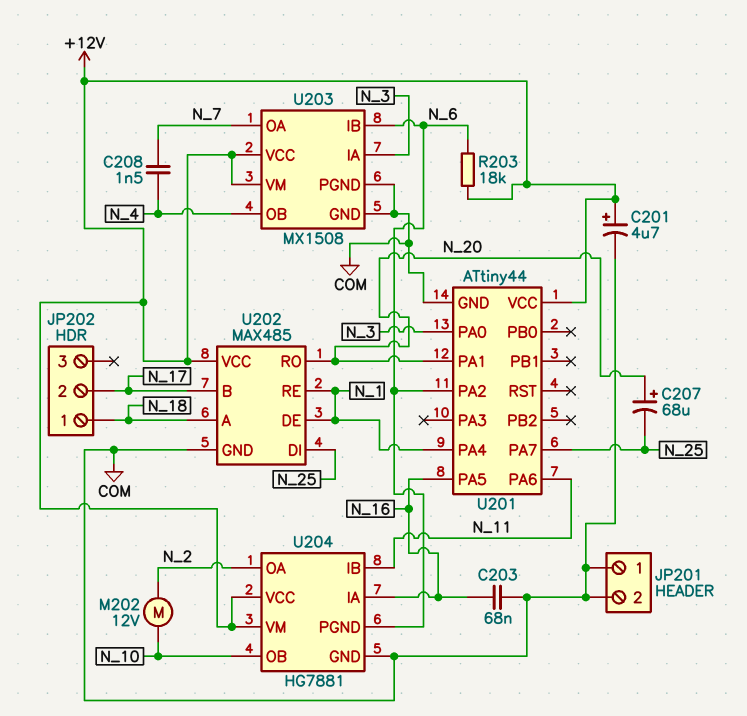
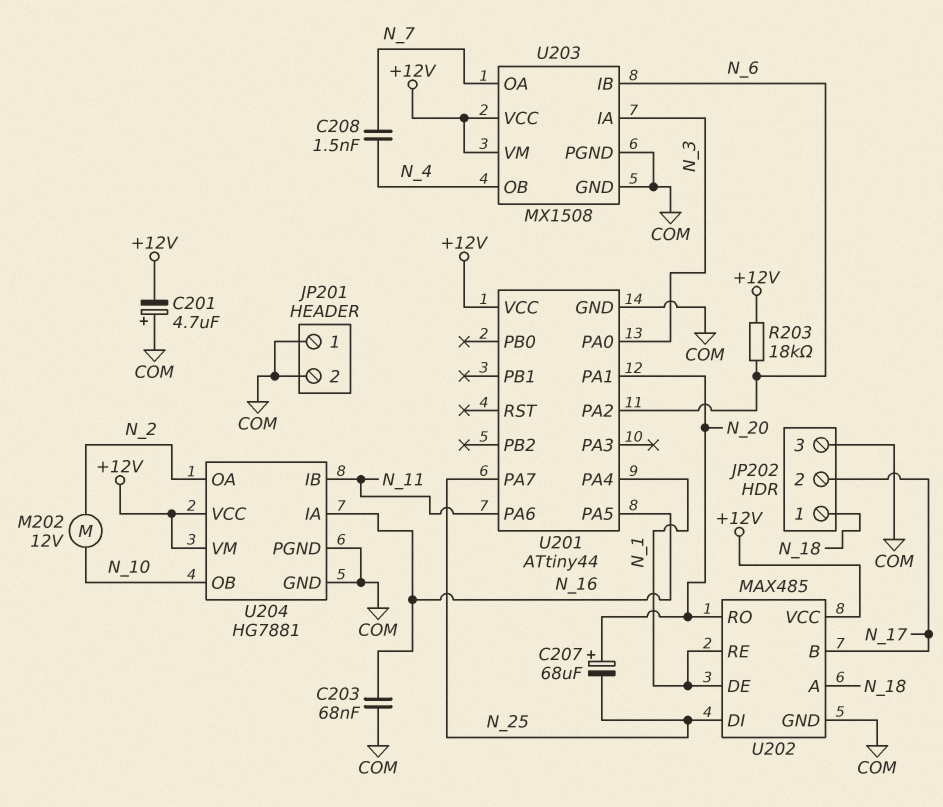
C201: 4.7uF (plus +12V, minus COM) -> 4.7uF (plus COM, minus +12V)
JP202 pin 3: none -> COM
U204 pin PGND: N_6 -> COM

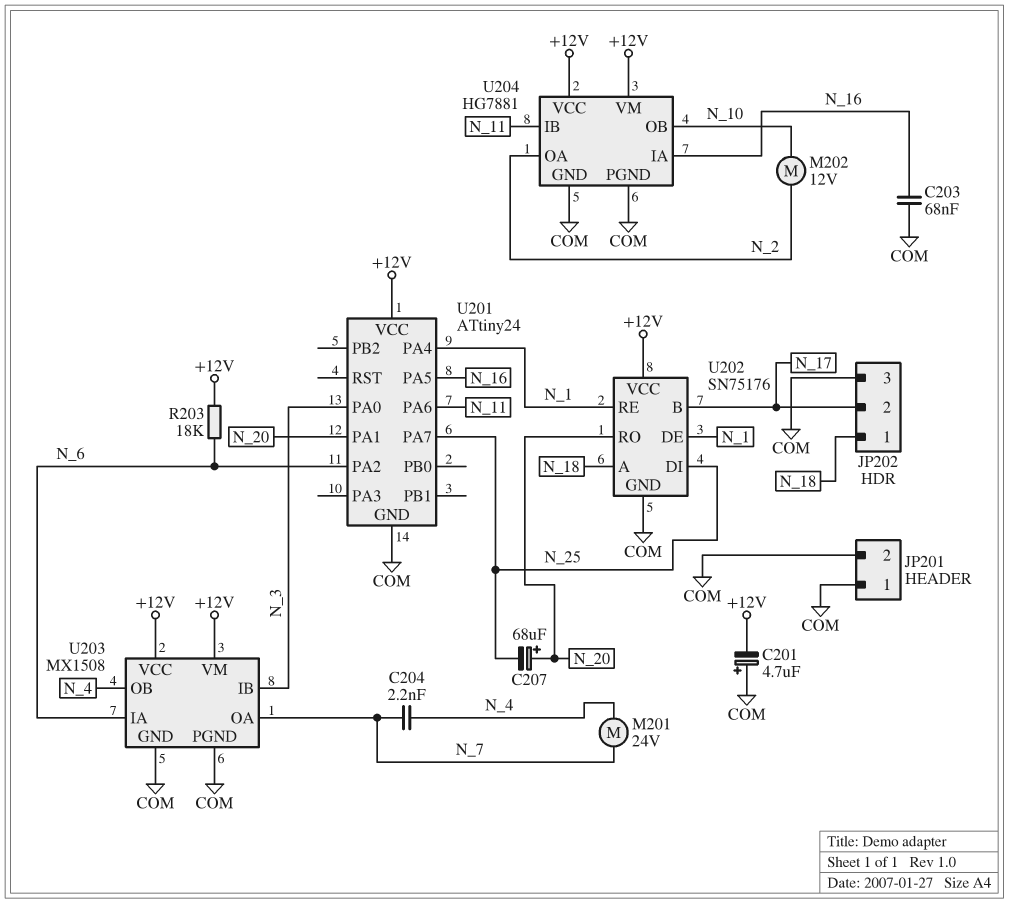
C204: none -> 2.2nF (N_4, N_7)
C208: 1.5nF (N_4, N_7) -> none
M201: none -> motor 24V (N_4, N_7)
U201: ATtiny44 -> ATtiny24
U202: MAX485 -> SN75176
U203 pin IA: N_3 -> N_6
U203 pin IB: N_6 -> N_3

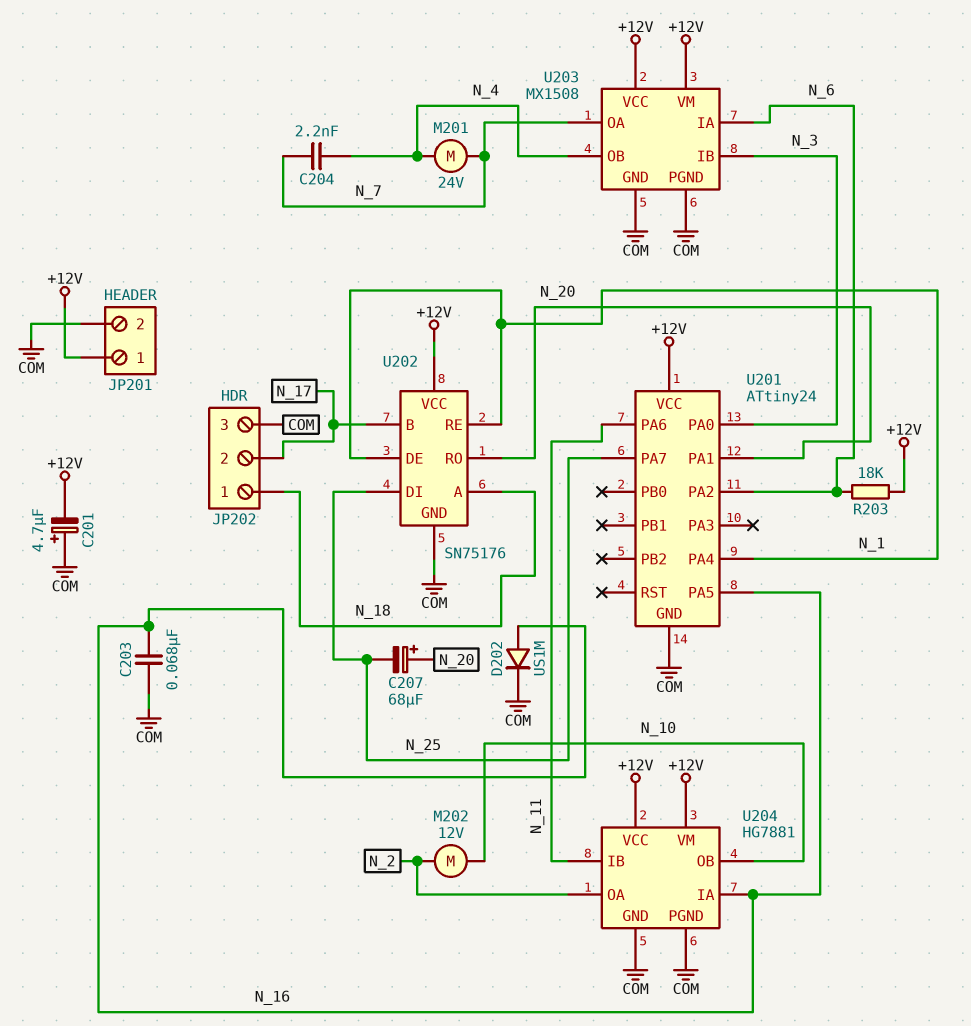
D202: none -> diode US1M (A N_16, K COM)
JP201 pin 1: COM -> +12V

